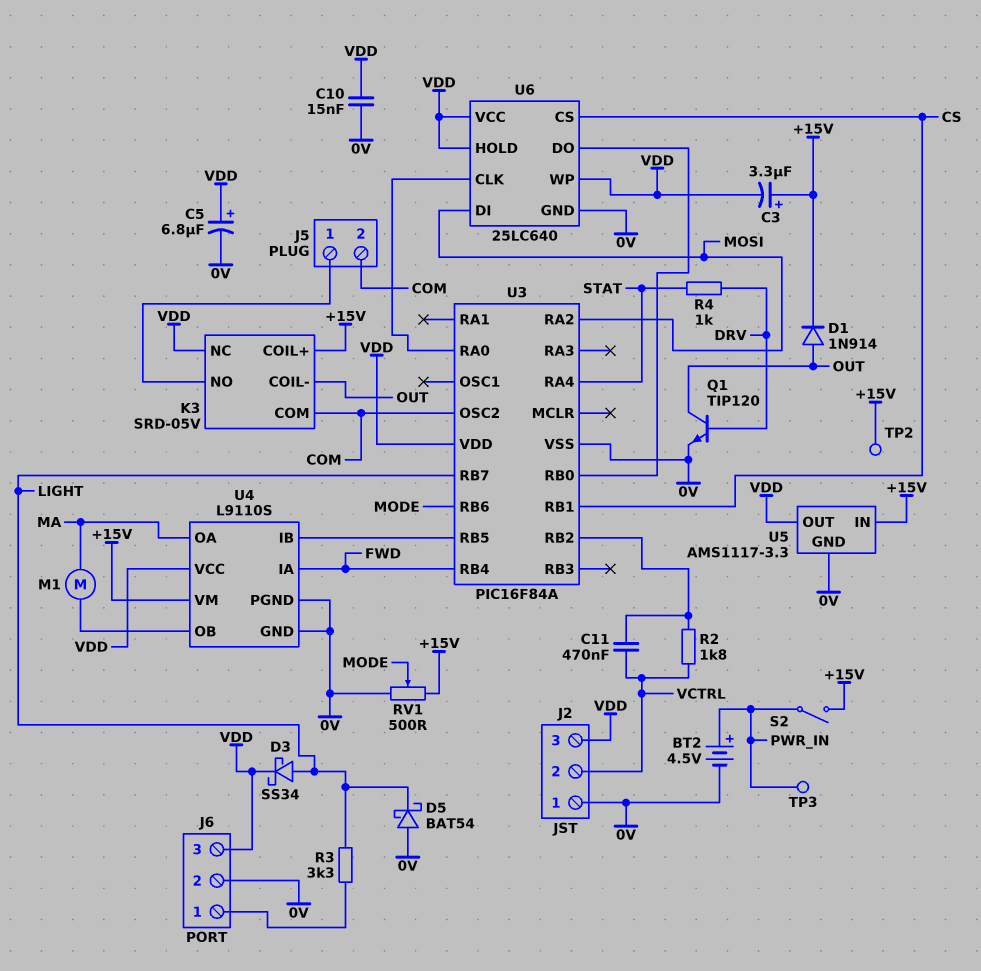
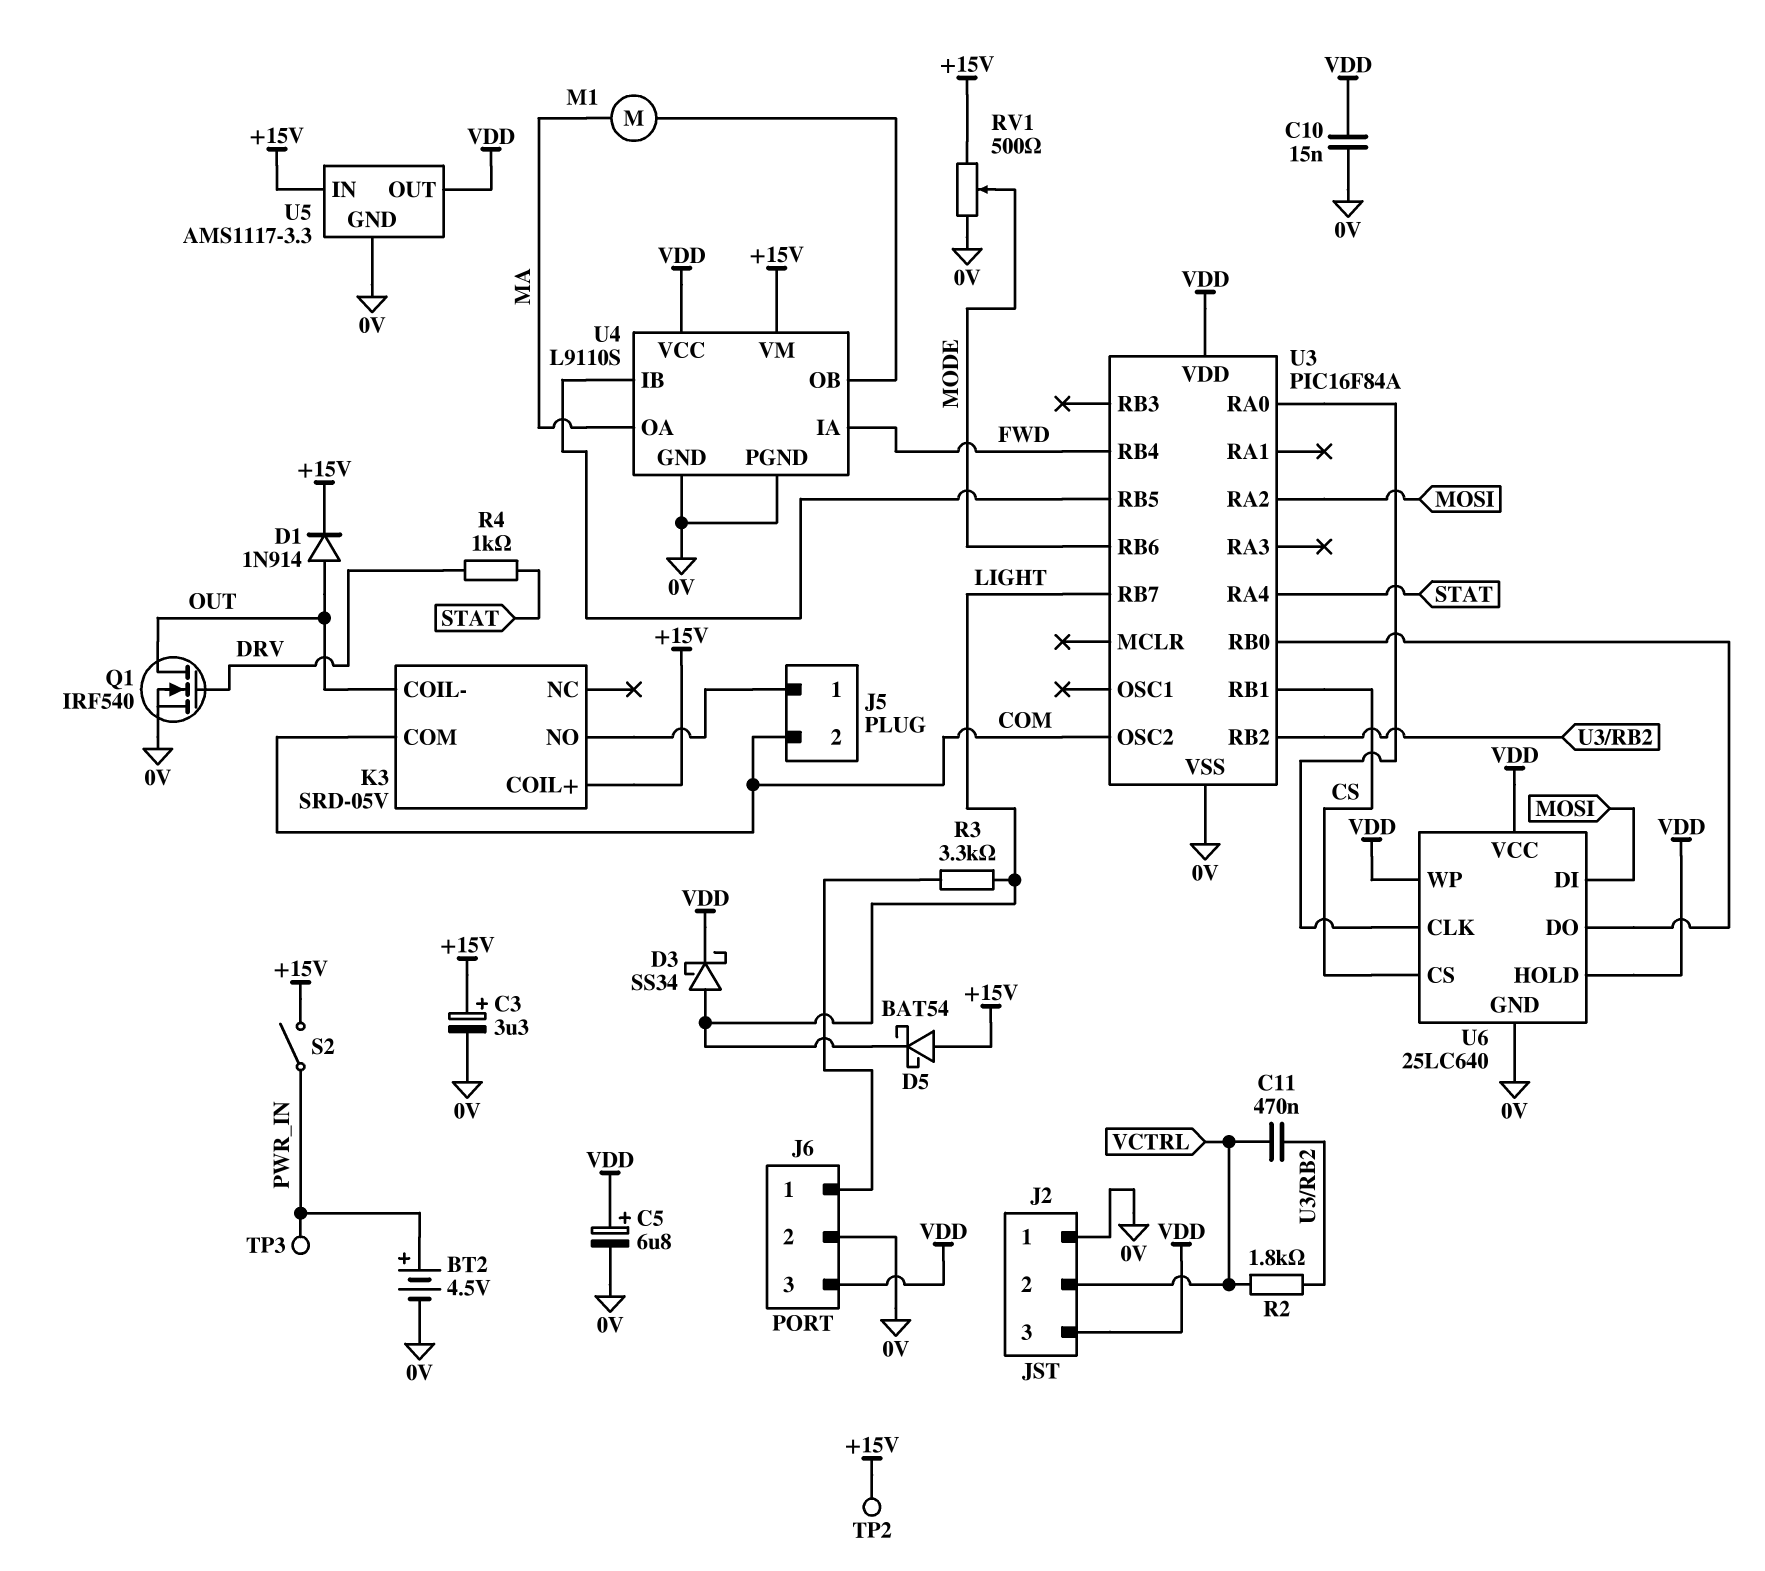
C3: 3.3uF (plus +15V, minus VDD) -> 3.3uF (plus +15V, minus 0V)
D5: schottky BAT54 (A 0V, K LIGHT) -> schottky BAT54 (A +15V, K LIGHT)
K3 pin NC: VDD -> none
Q1: NPN TIP120 (B DRV, C OUT, E 0V) -> NMOS IRF540 (G DRV, D OUT, S 0V)

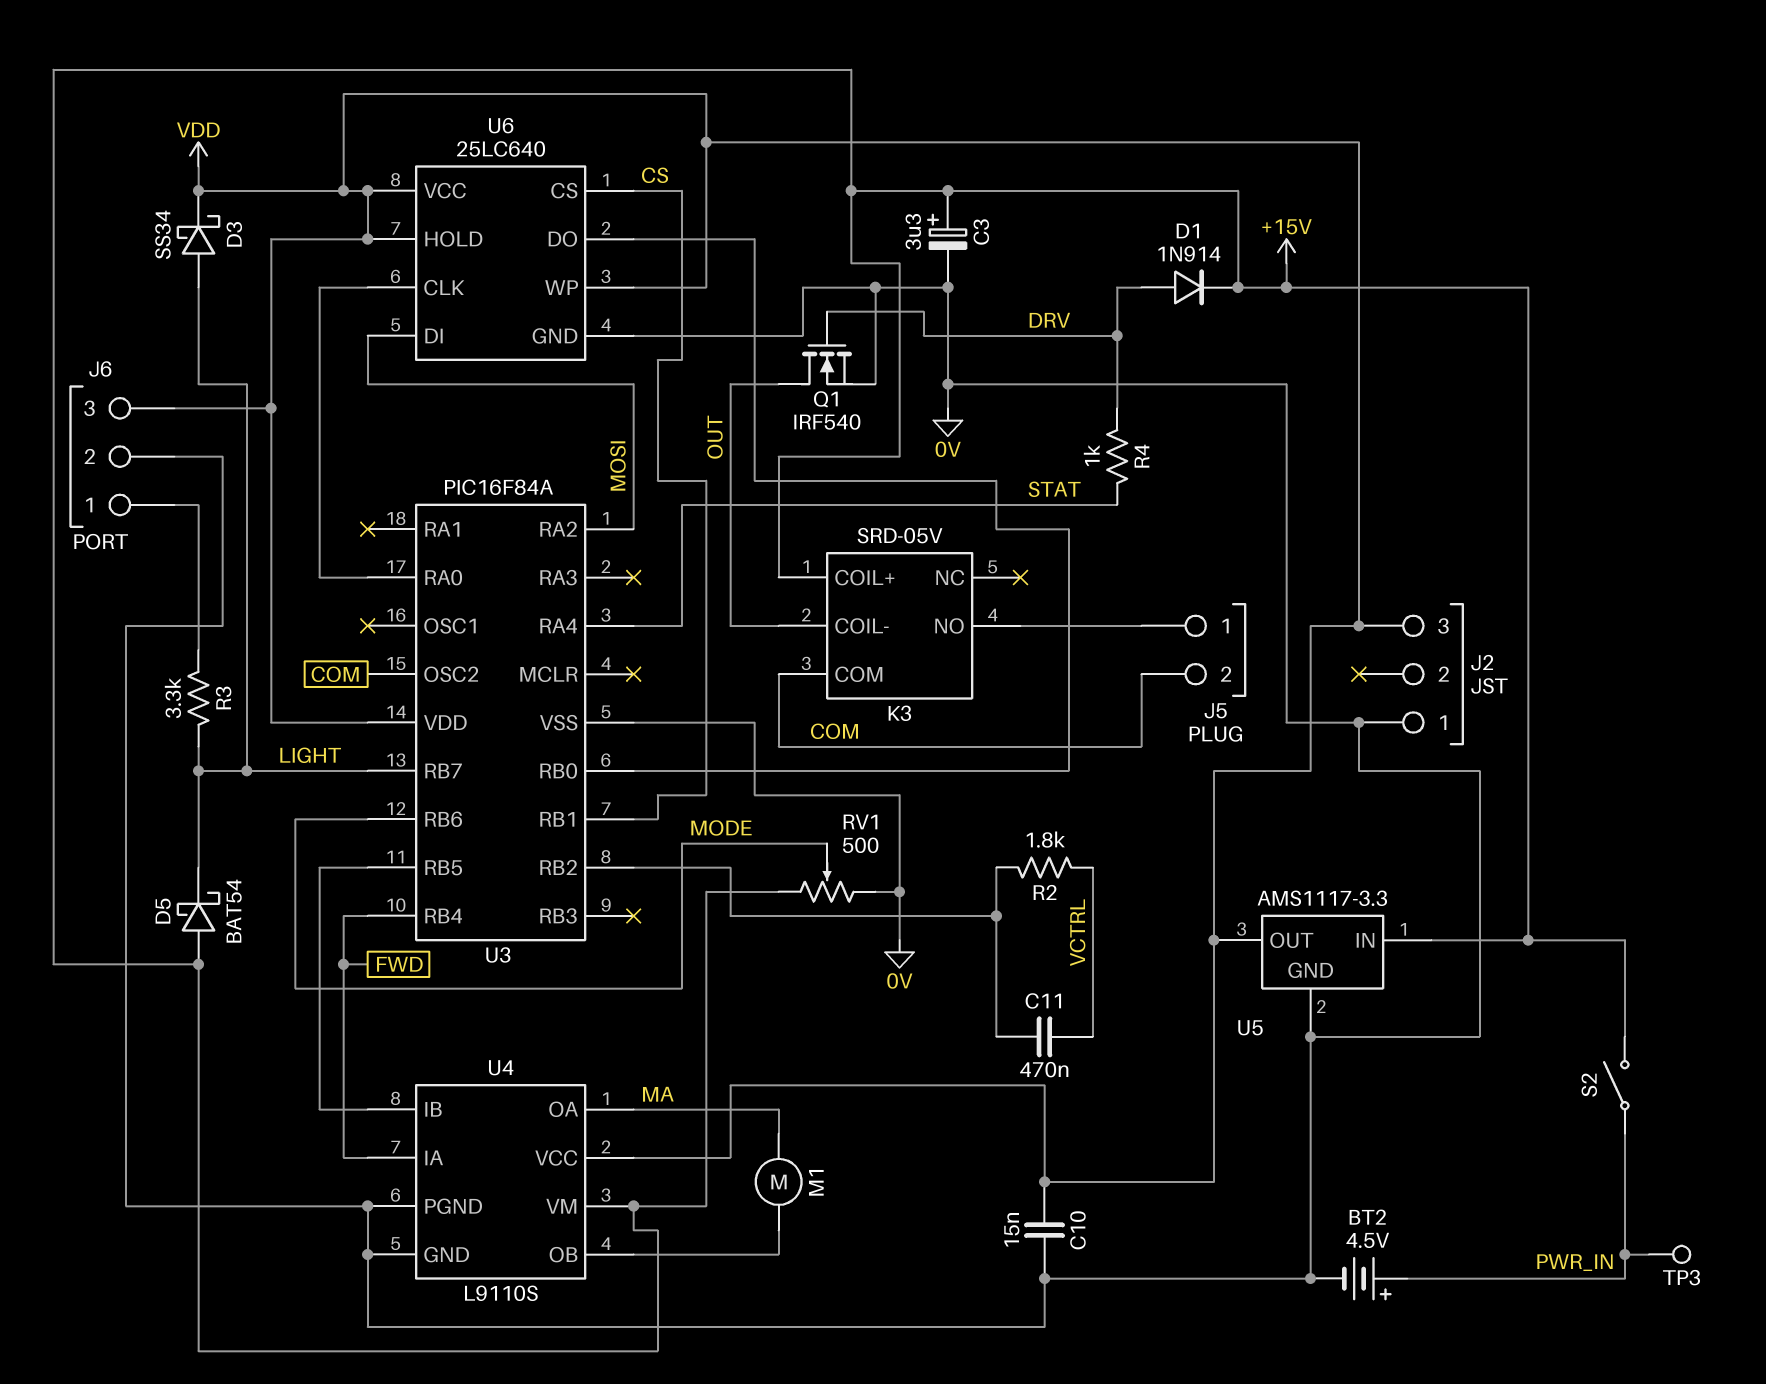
C5: 6.8uF (plus VDD, minus 0V) -> none
D1: diode 1N914 (A OUT, K +15V) -> diode 1N914 (A DRV, K +15V)
J2 pin 2: VCTRL -> none
TP2: test point (+15V) -> none

